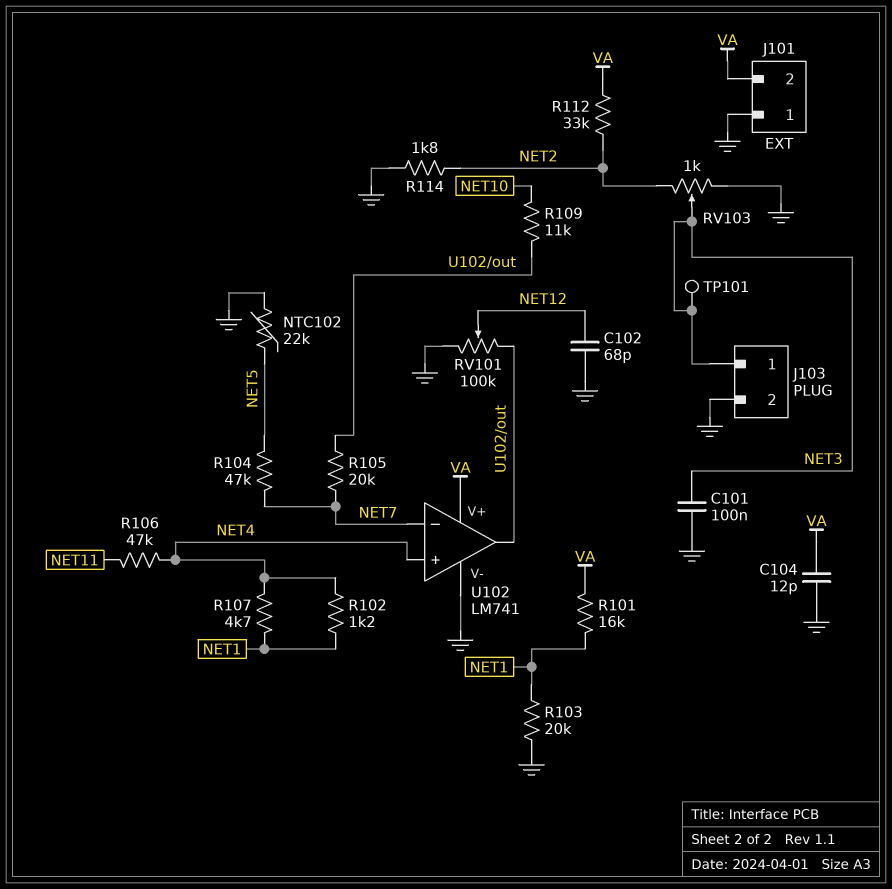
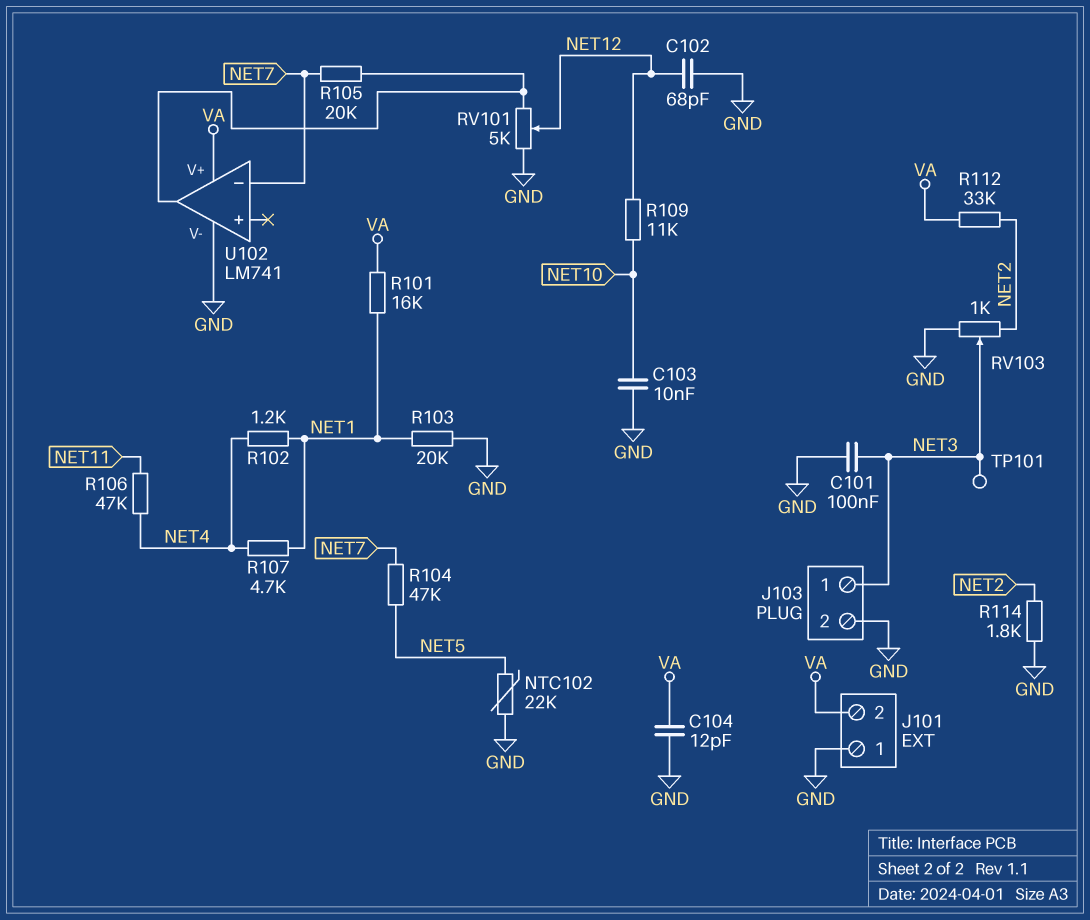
C103: none -> 10nF (GND, NET10)
R109: 11k (NET10, U102/out) -> 11k (NET10, NET12)
RV101: 100k (GND, U102/out, wiper NET12) -> 5k (GND, U102/out, wiper NET12)
U102 pin in+: NET4 -> none

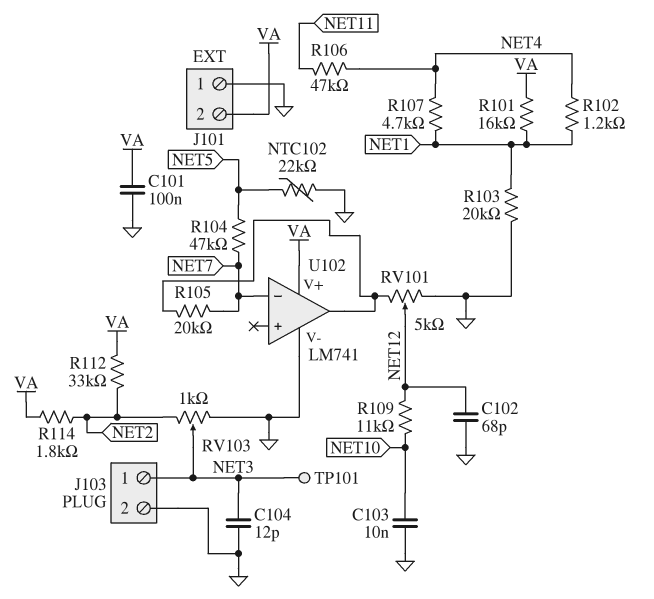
C101: 100nF (GND, NET3) -> 100nF (GND, VA)
C104: 12pF (GND, VA) -> 12pF (GND, NET3)
R114: 1.8k (GND, NET2) -> 1.8k (NET2, VA)

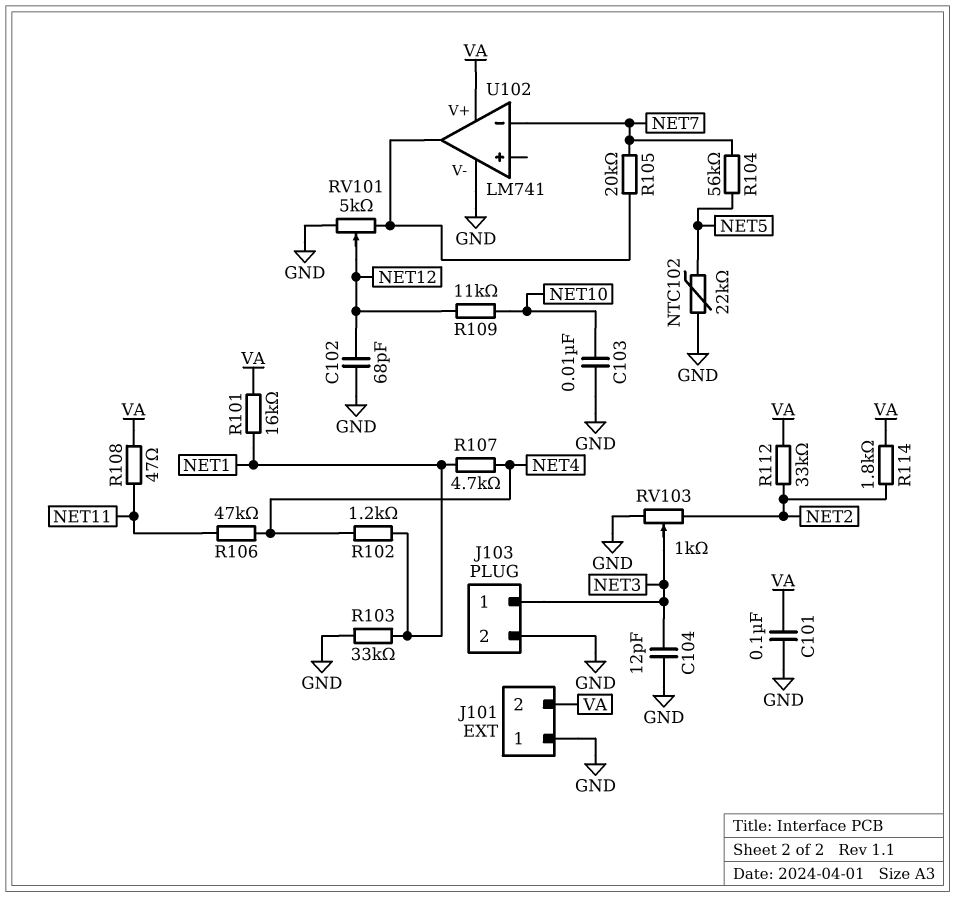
R103: 20k (GND, NET1) -> 33k (GND, NET1)
R104: 47k (NET5, NET7) -> 56k (NET5, NET7)
R108: none -> 47 (NET11, VA)
TP101: test point (NET3) -> none

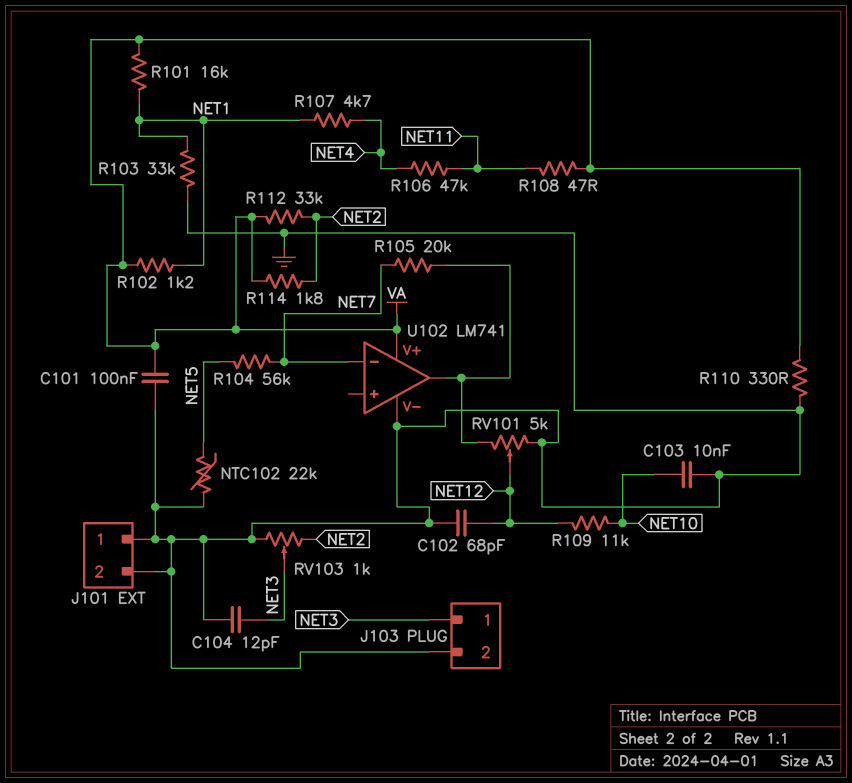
J101 pin 2: VA -> GND
R102: 1.2k (NET1, NET4) -> 1.2k (NET1, VA)
R110: none -> 330 (GND, VA)

